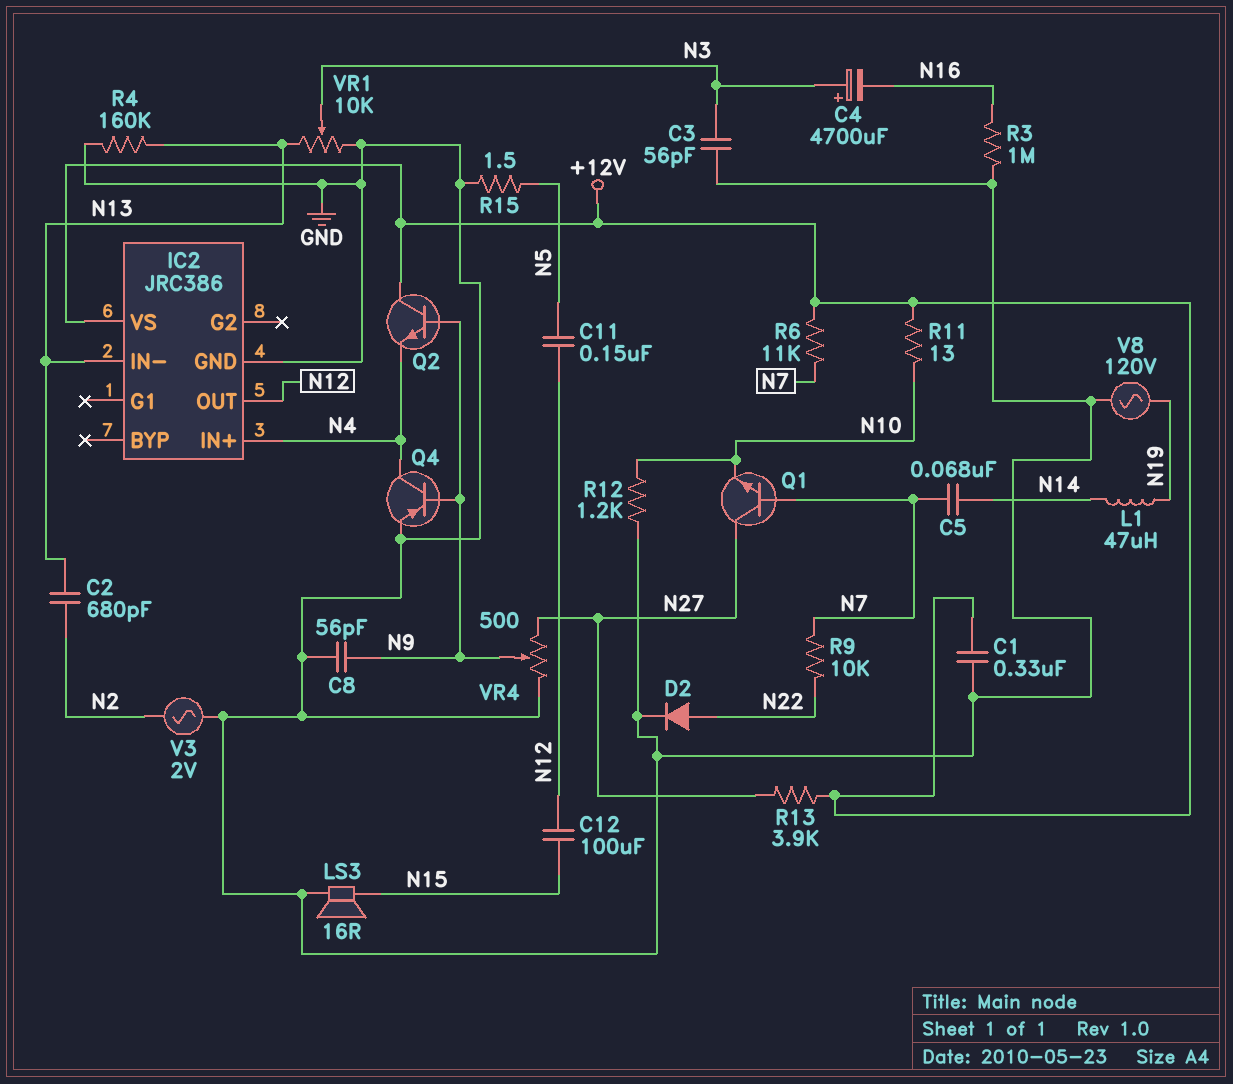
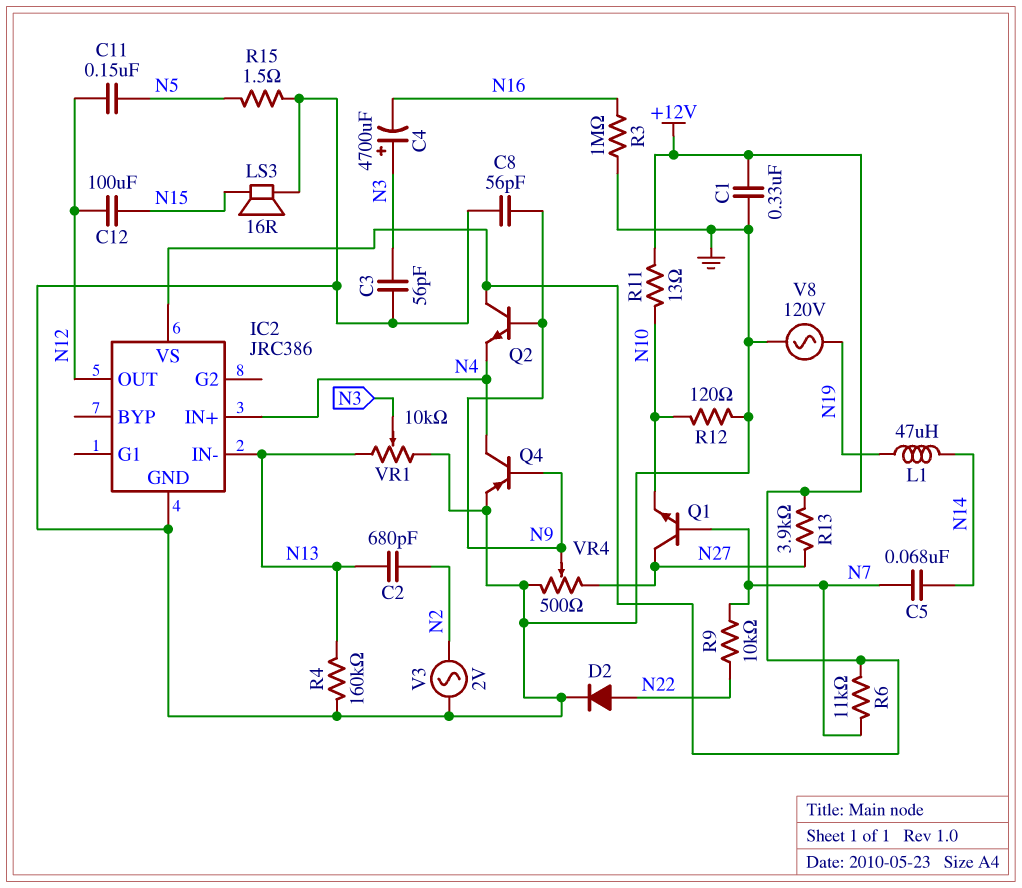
R12: 1.2k (GND, N10) -> 120 (GND, N10)

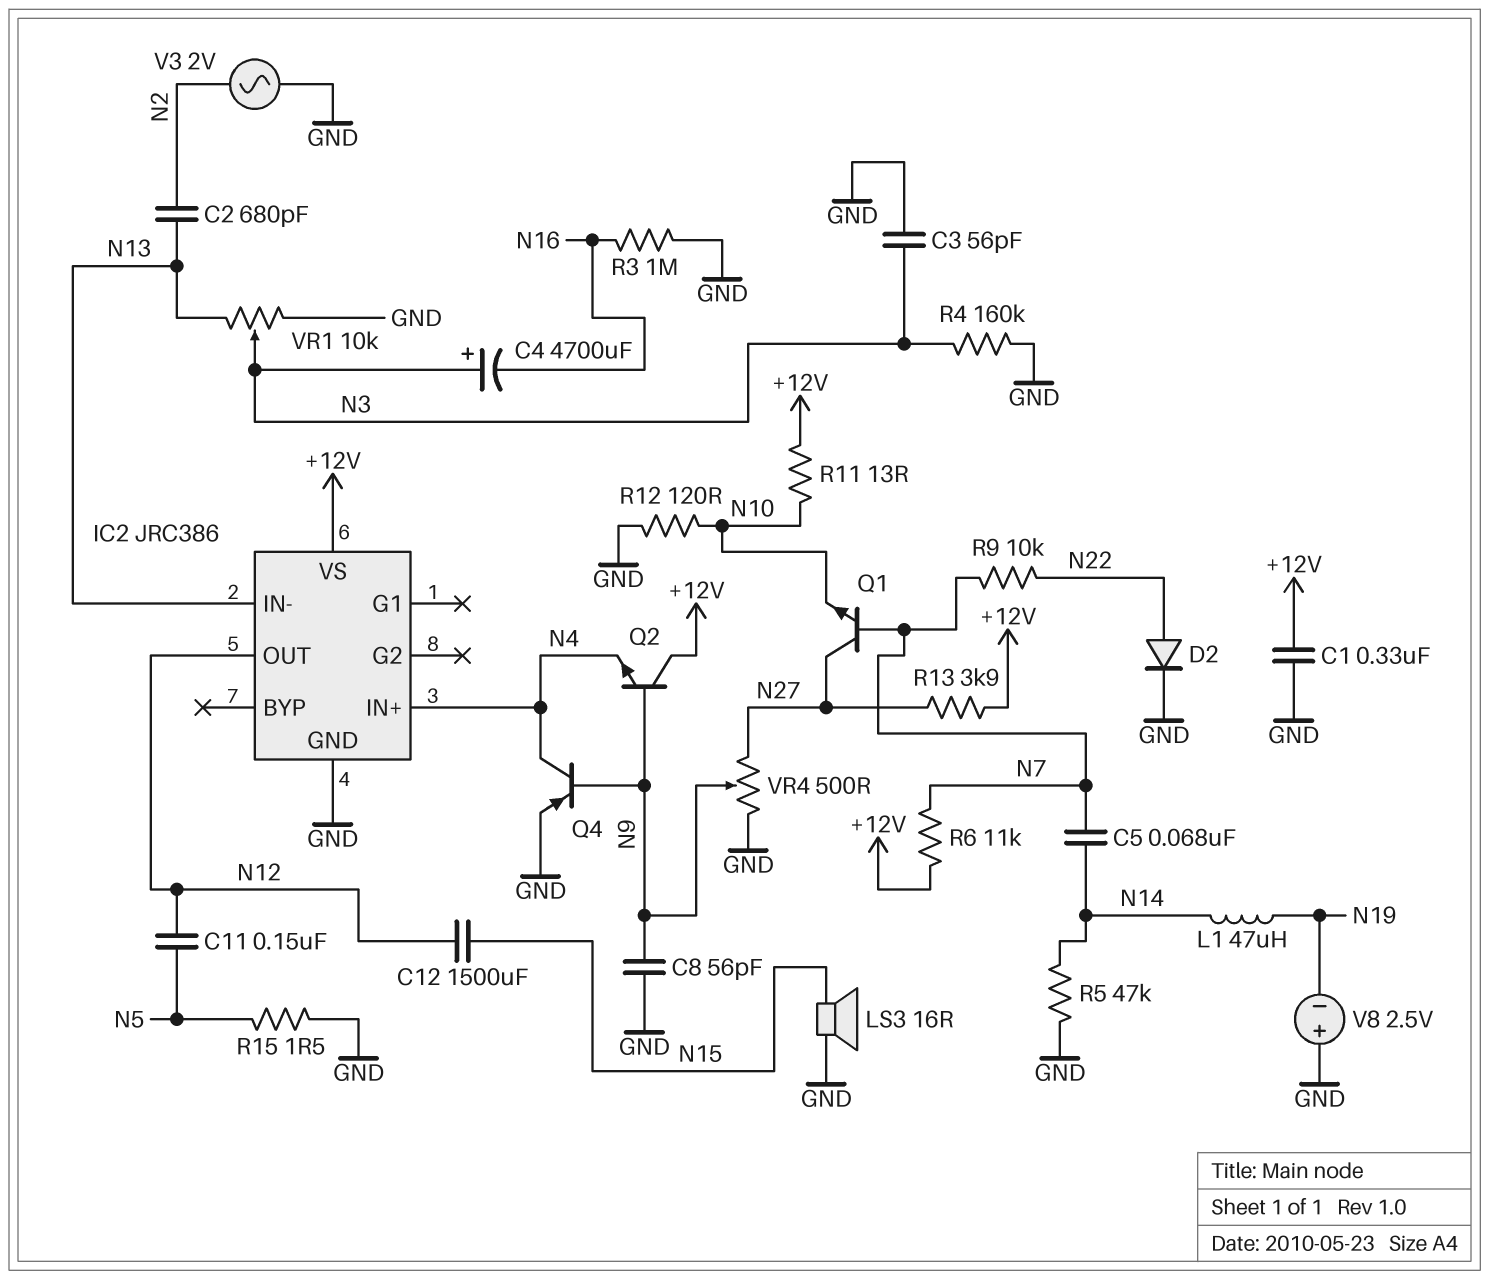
C12: 100uF (N12, N15) -> 1500uF (N12, N15)
R4: 160k (GND, N13) -> 160k (GND, N3)
R5: none -> 47k (GND, N14)
V8: AC 120V (GND, N19) -> 2.5V (plus GND, minus N19)

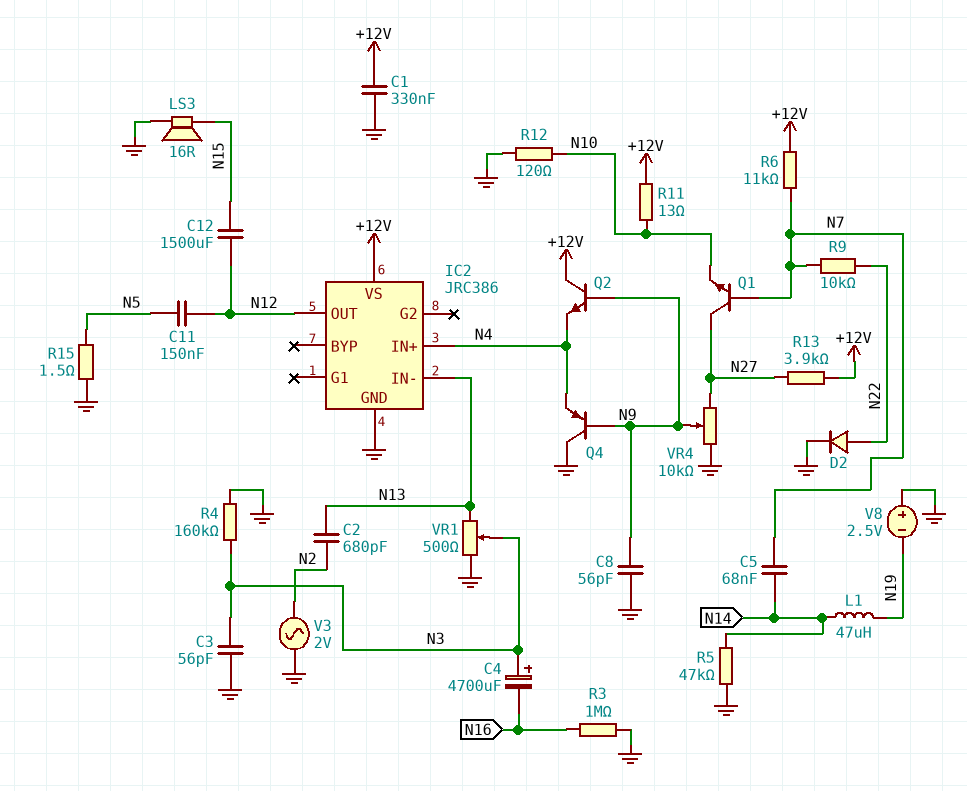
Q4: PNP (B N9, C N4, E GND) -> PNP (B N9, C GND, E N4)
VR1: 10k (GND, N13, wiper N3) -> 500 (GND, N13, wiper N3)
VR4: 500 (GND, N27, wiper N9) -> 10k (GND, N27, wiper N9)

